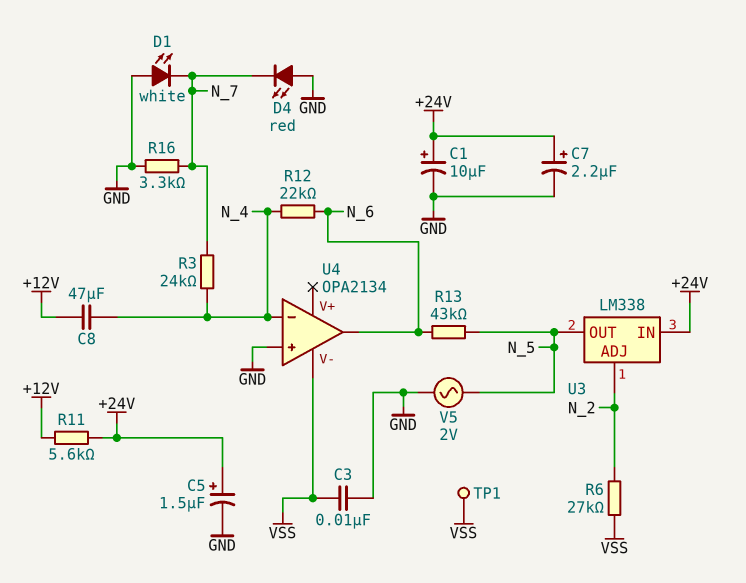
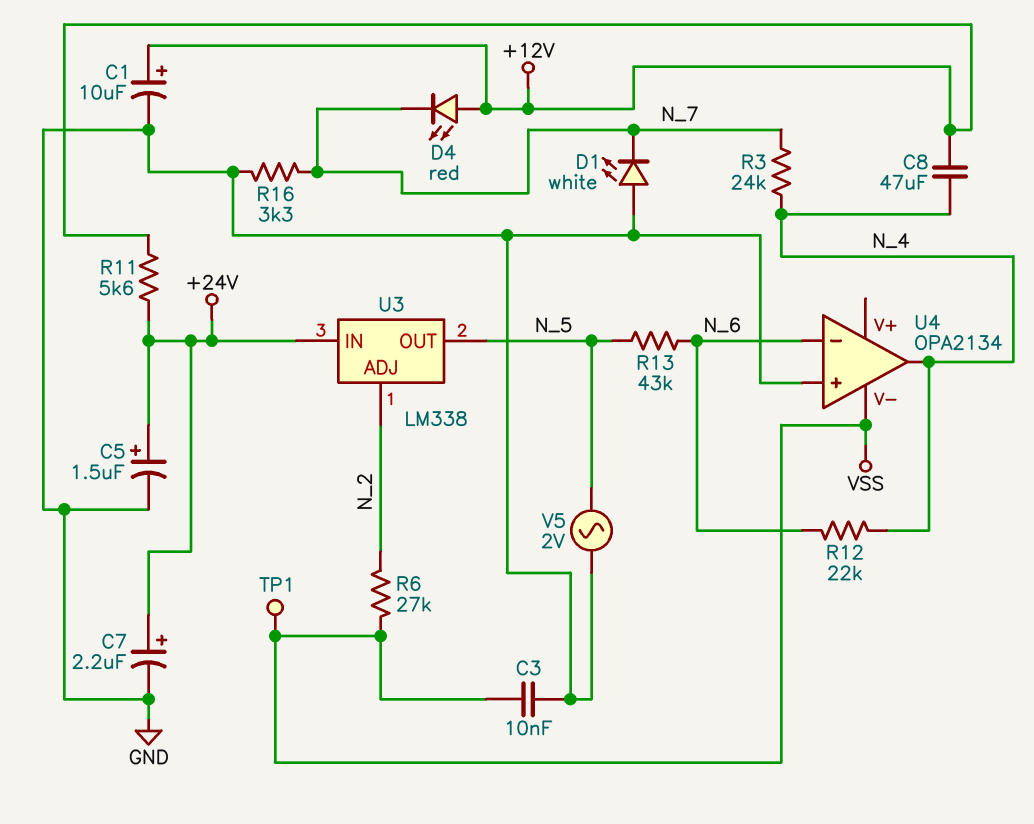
C1: 10uF (plus +24V, minus GND) -> 10uF (plus +12V, minus GND)
D4: LED red (A GND, K N_7) -> LED red (A +12V, K N_7)
U4 pin in-: N_4 -> N_6
U4 pin out: N_6 -> N_4

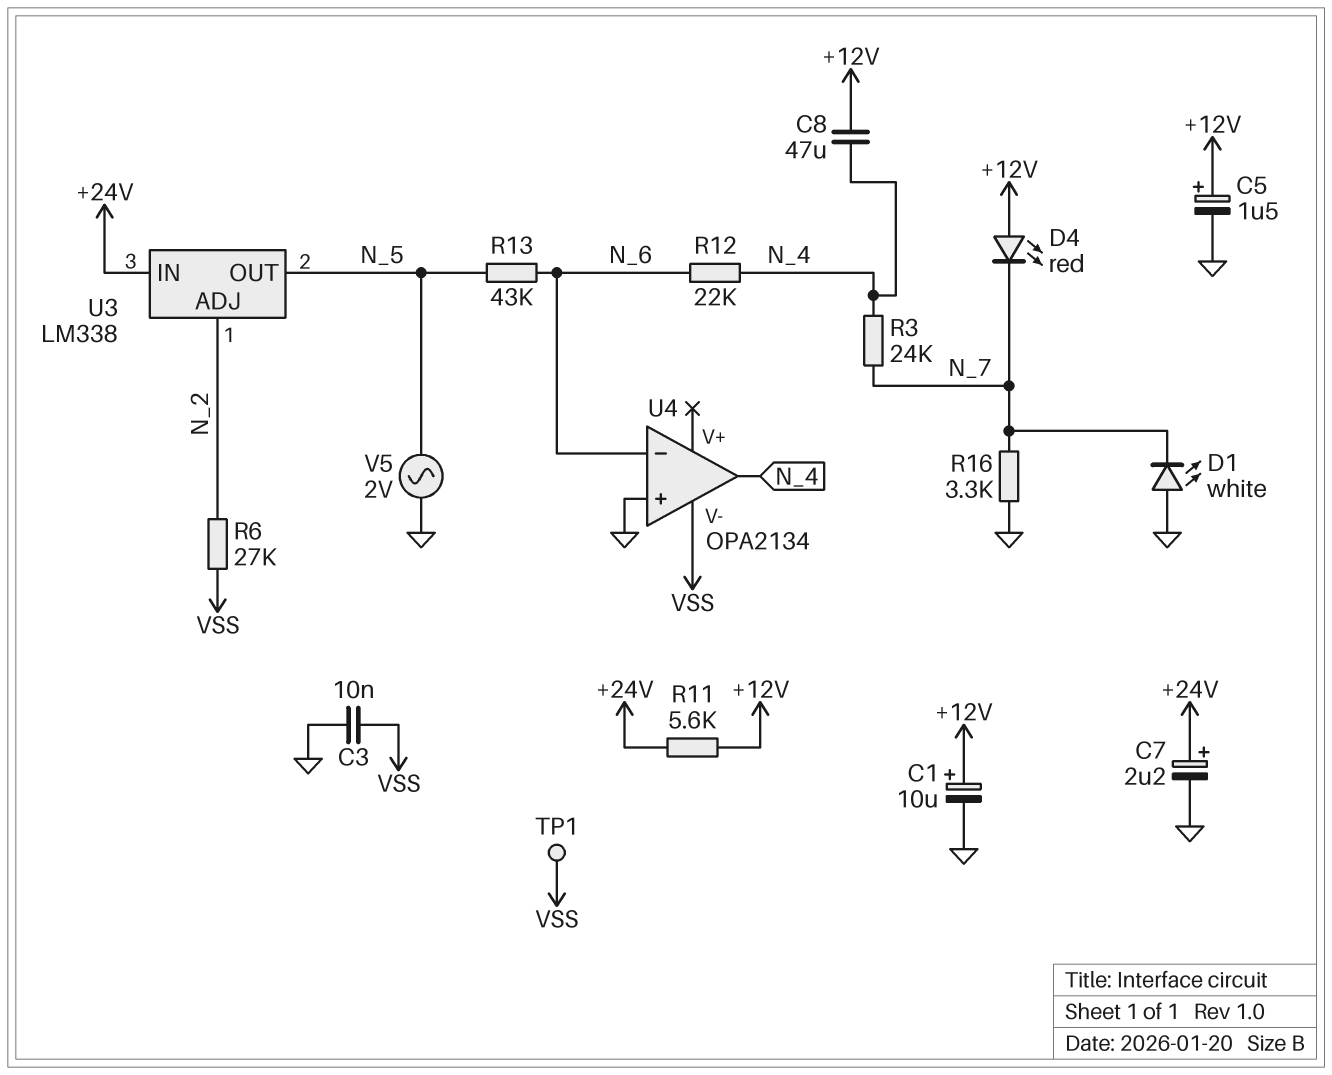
C5: 1.5uF (plus +24V, minus GND) -> 1.5uF (plus +12V, minus GND)

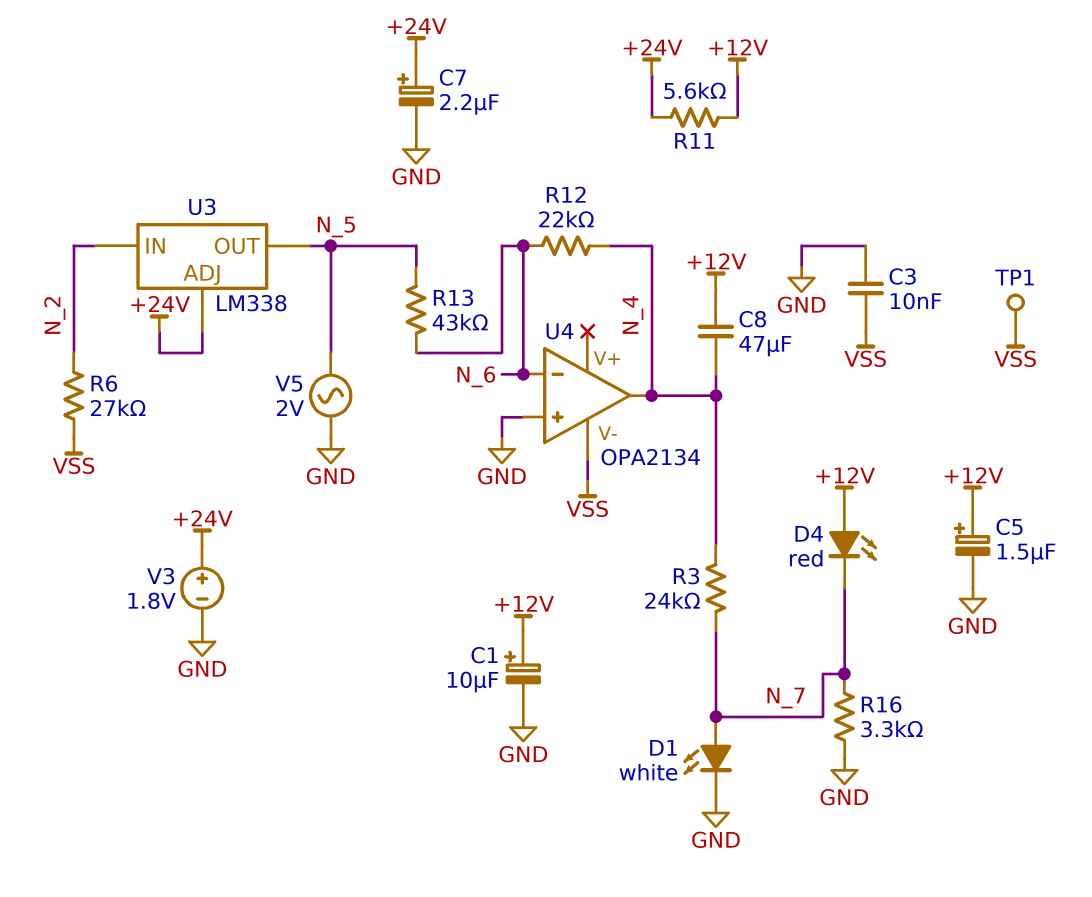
D1: LED white (A GND, K N_7) -> LED white (A N_7, K GND)
U3 pin ADJ: N_2 -> +24V
U3 pin IN: +24V -> N_2
V3: none -> 1.8V (plus +24V, minus GND)

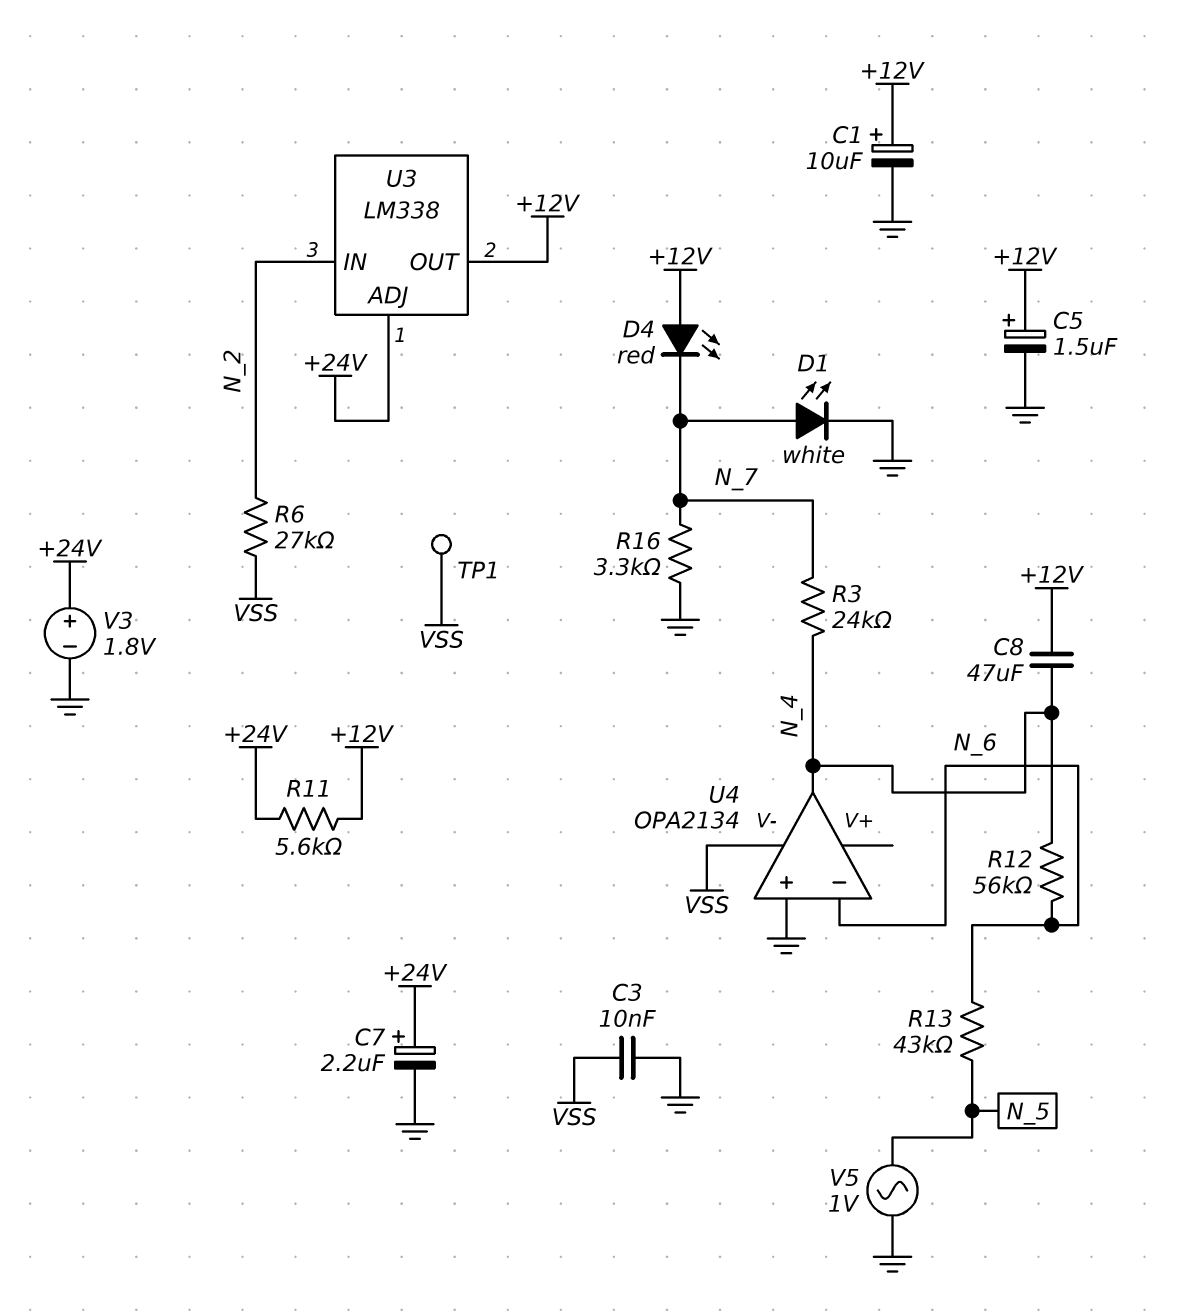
R12: 22k (N_4, N_6) -> 56k (N_4, N_6)
U3 pin OUT: N_5 -> +12V
V5: AC 2V (GND, N_5) -> AC 1V (GND, N_5)

